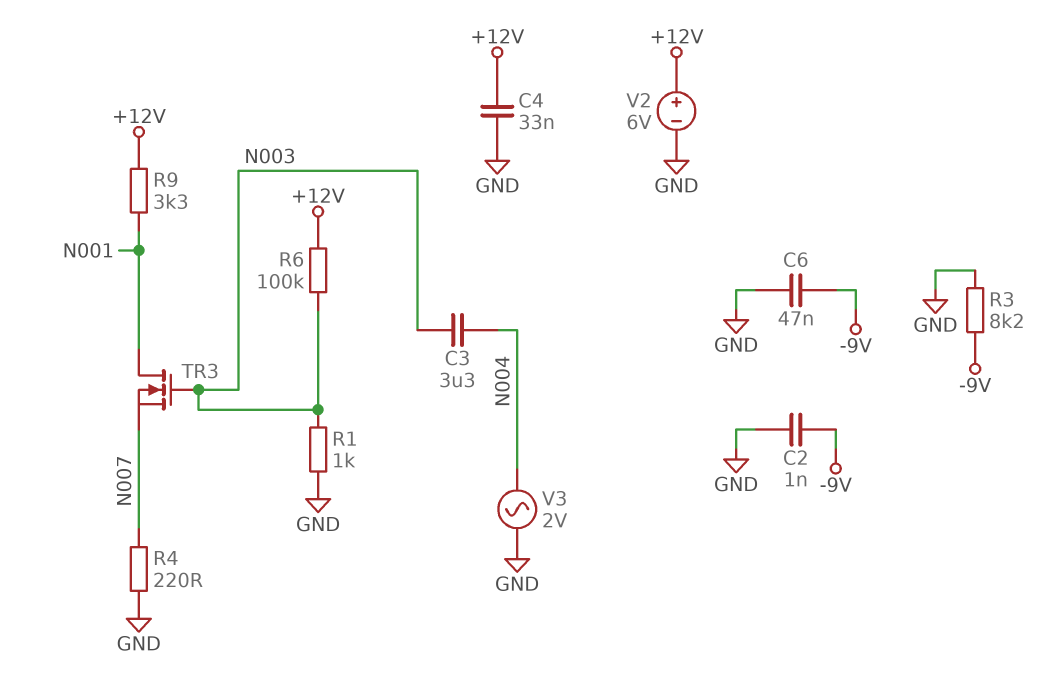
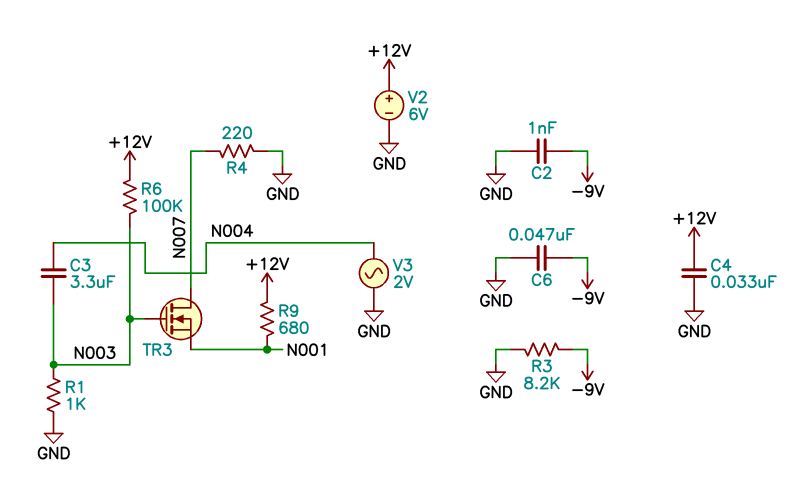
R9: 3.3k (+12V, N001) -> 680 (+12V, N001)
TR3: NMOS (G N003, D N001, S N007) -> NMOS (G N003, D N007, S N001)

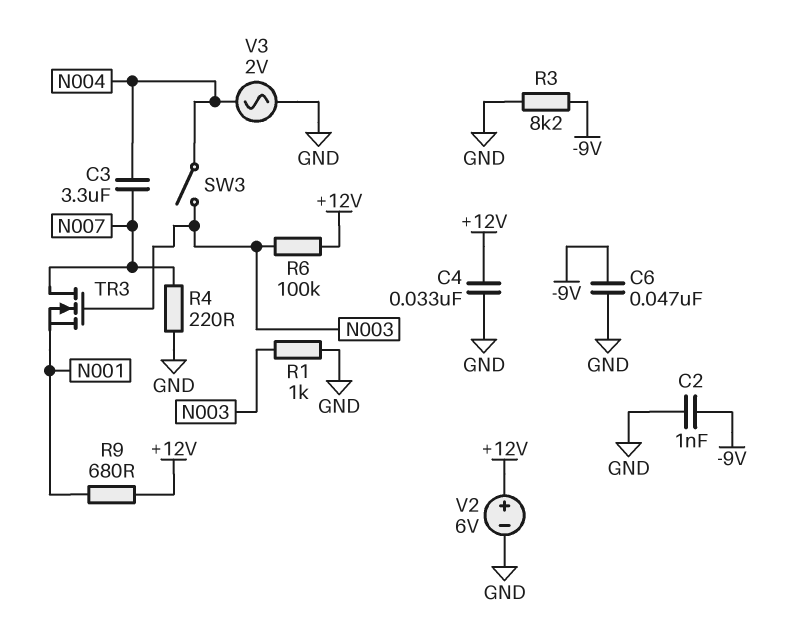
C3: 3.3uF (N003, N004) -> 3.3uF (N004, N007)
SW3: none -> switch (N003, N004)

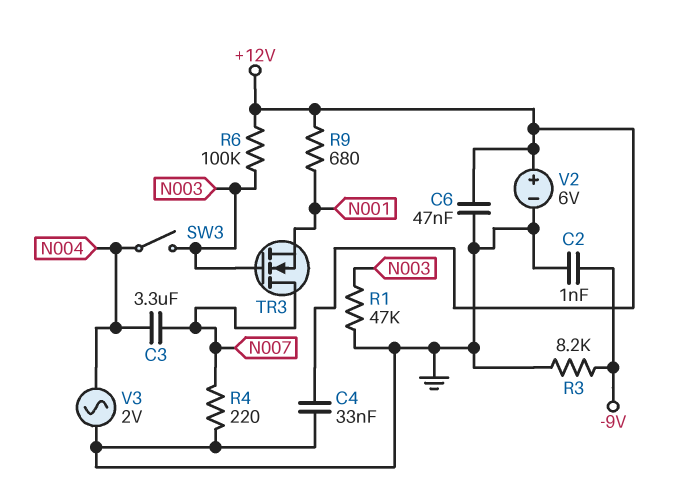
C6: 47nF (-9V, GND) -> 47nF (+12V, GND)
R1: 1k (GND, N003) -> 47k (GND, N003)

